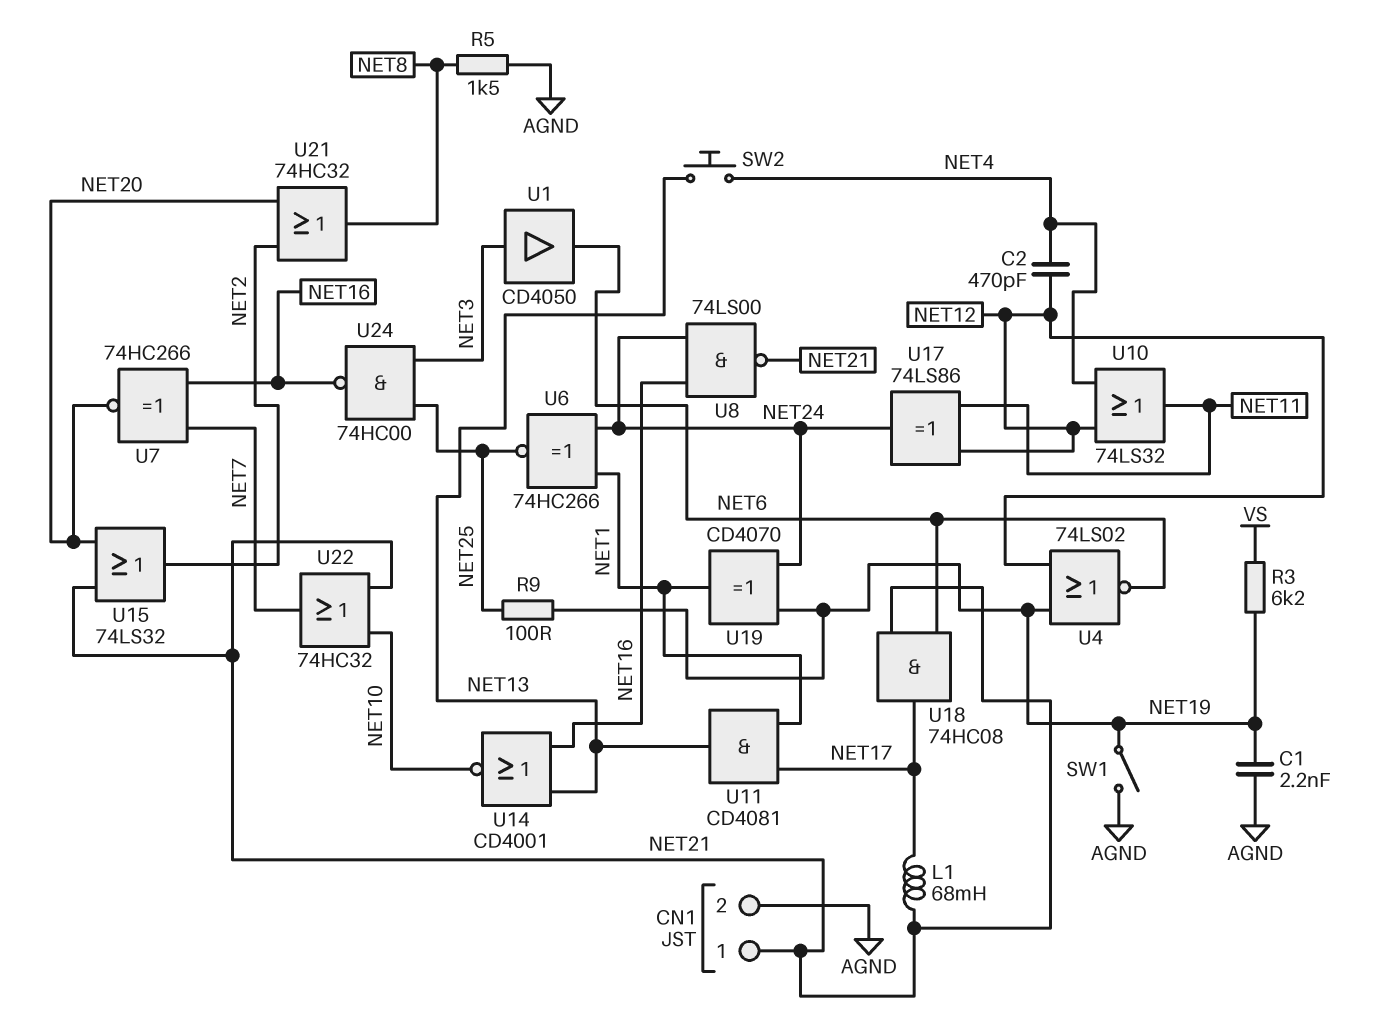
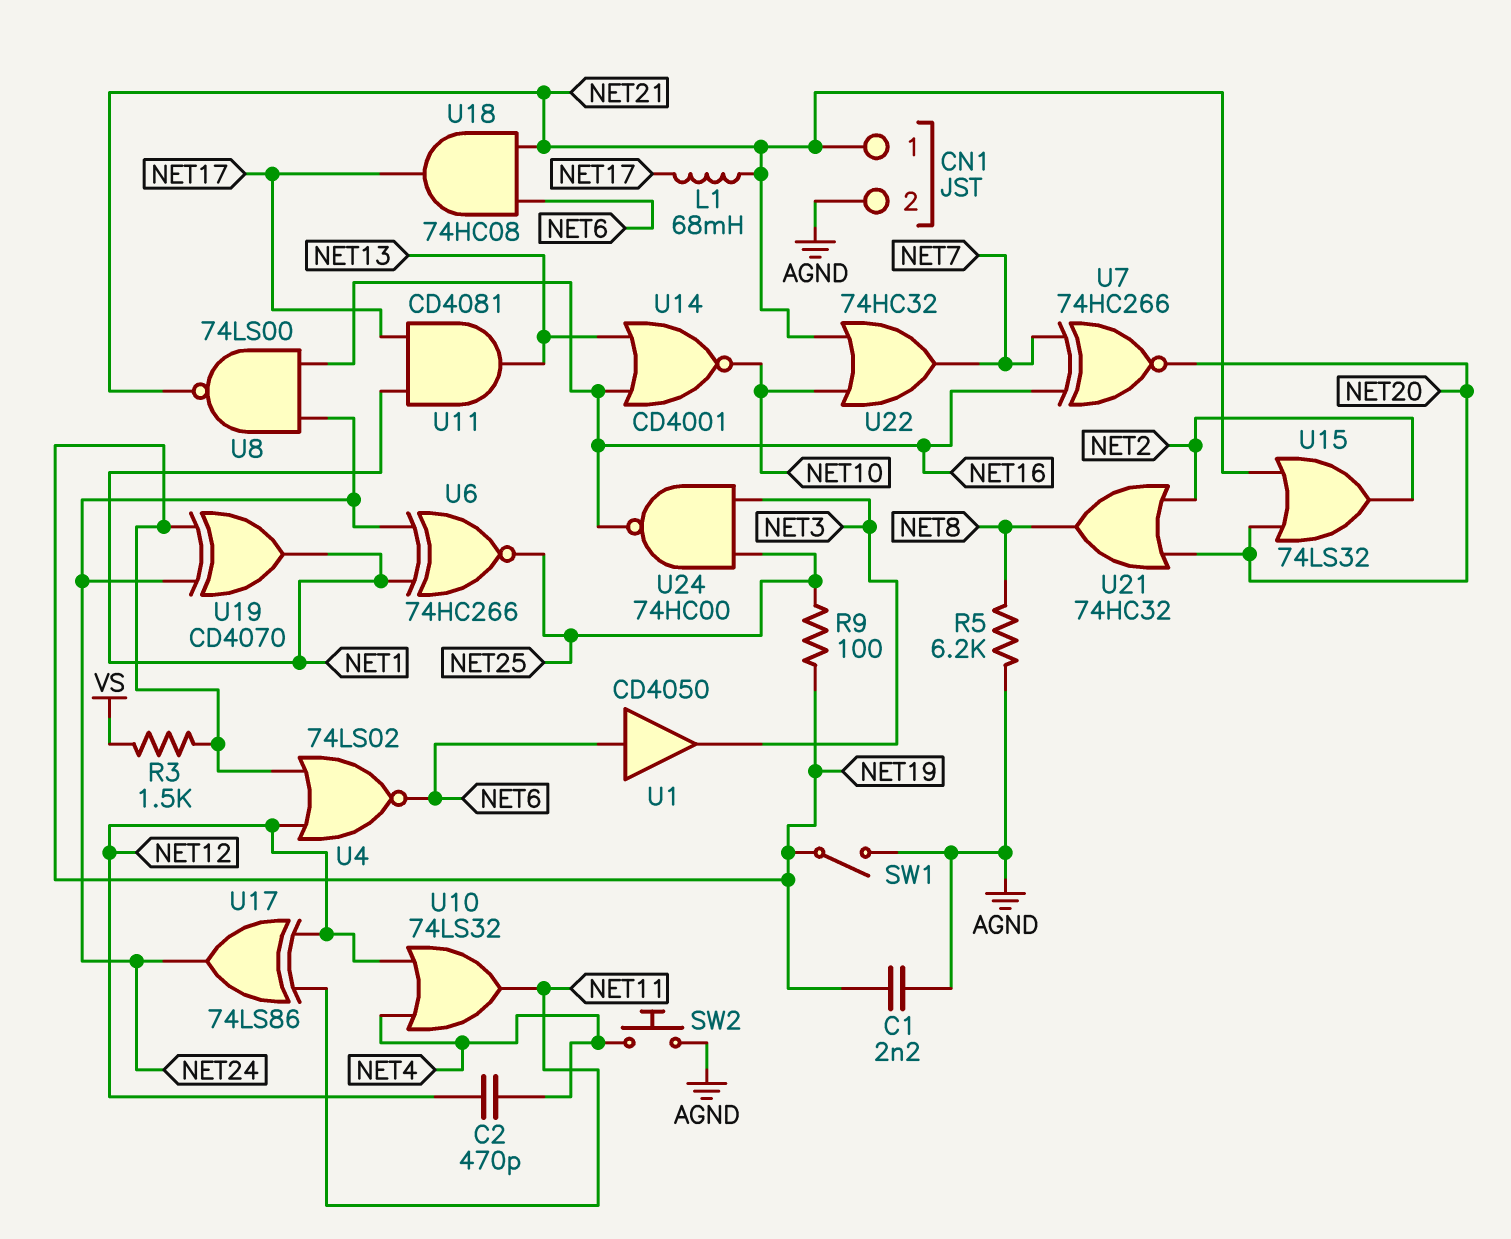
R3: 6.2k (NET19, VS) -> 1.5k (NET19, VS)
R5: 1.5k (AGND, NET8) -> 6.2k (AGND, NET8)
SW2: button (NET4, NET13) -> button (AGND, NET4)
U1: buffer CD4050 (in NET3, out NET6) -> buffer CD4050 (in NET6, out NET3)

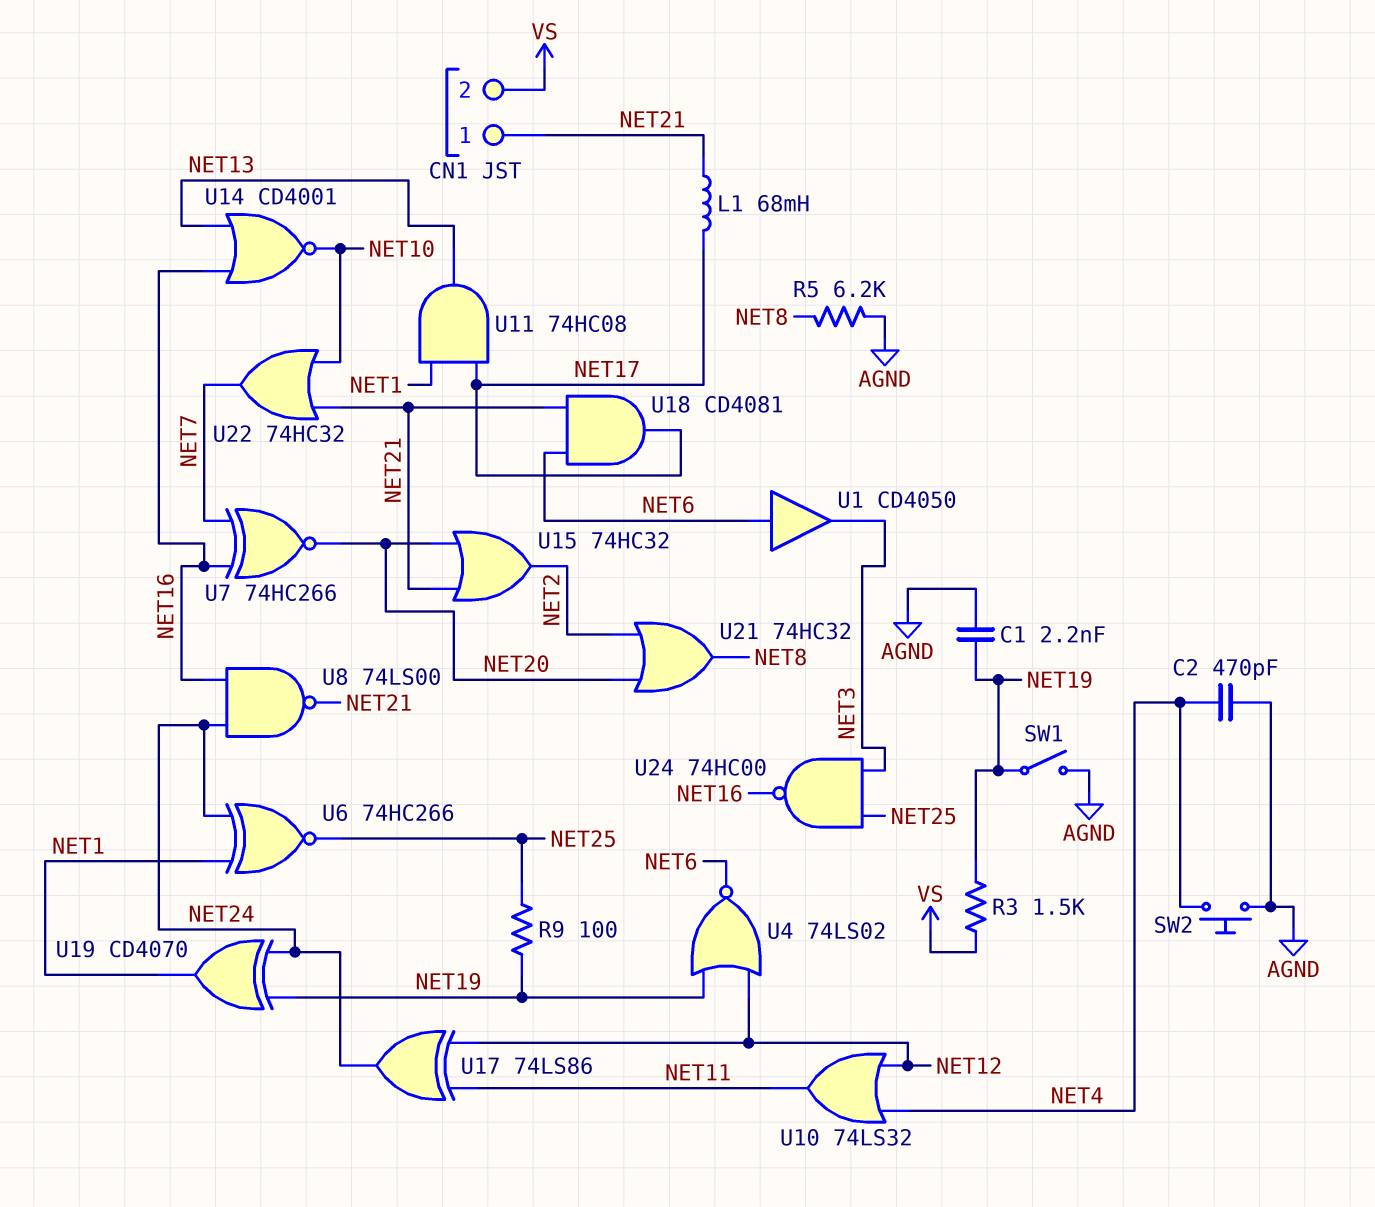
C2: 470pF (NET4, NET12) -> 470pF (AGND, NET4)
CN1 pin 2: AGND -> VS
U11: AND CD4081 (in NET1, in NET17, out NET13) -> AND 74HC08 (in NET1, in NET17, out NET13)
U15: OR 74LS32 (in NET20, in NET21, out NET2) -> OR 74HC32 (in NET20, in NET21, out NET2)
U18: AND 74HC08 (in NET6, in NET21, out NET17) -> AND CD4081 (in NET6, in NET21, out NET17)

